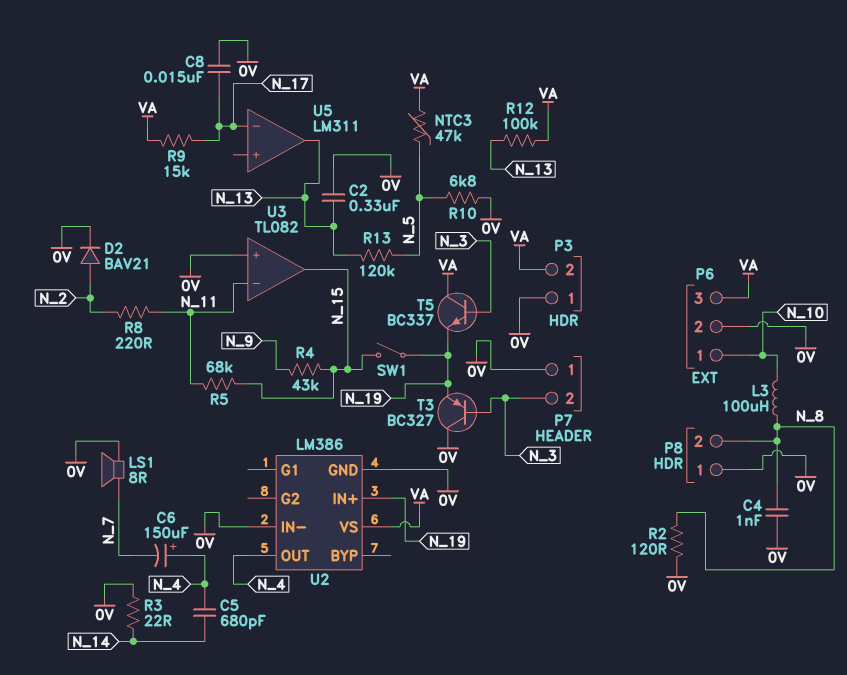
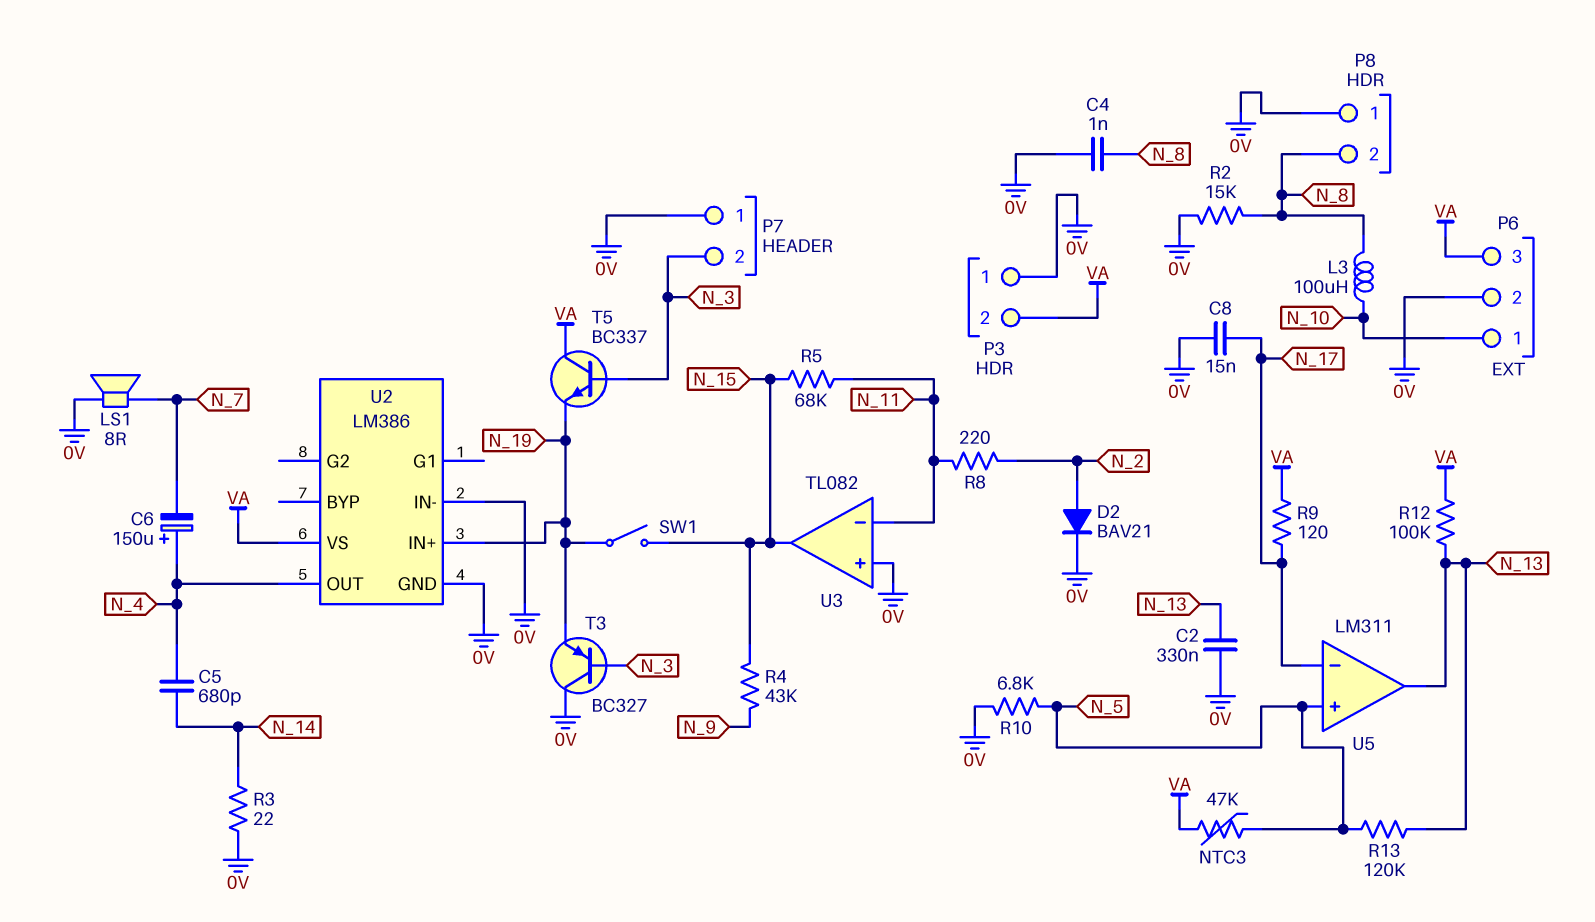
R2: 120 (0V, N_8) -> 15k (0V, N_8)
R9: 15k (N_17, VA) -> 120 (N_17, VA)
U5 pin in+: none -> N_5

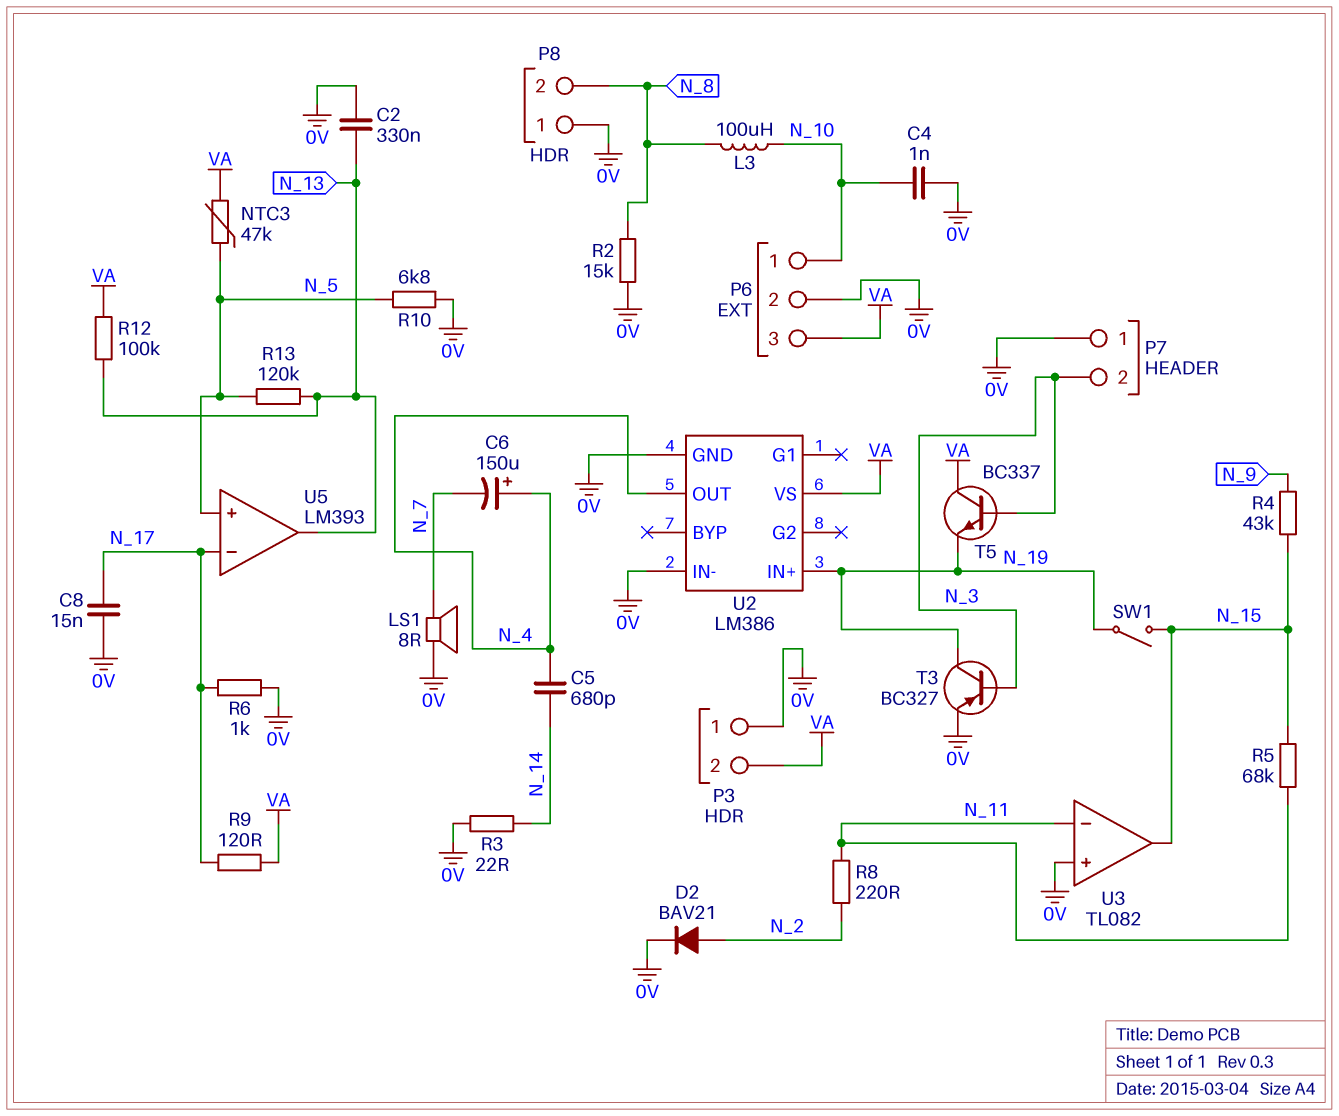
C4: 1nF (0V, N_8) -> 1nF (0V, N_10)
R6: none -> 1k (0V, N_17)
T3: PNP BC327 (B N_3, C 0V, E N_19) -> PNP BC327 (B N_3, C N_19, E 0V)
U5: LM311 -> LM393

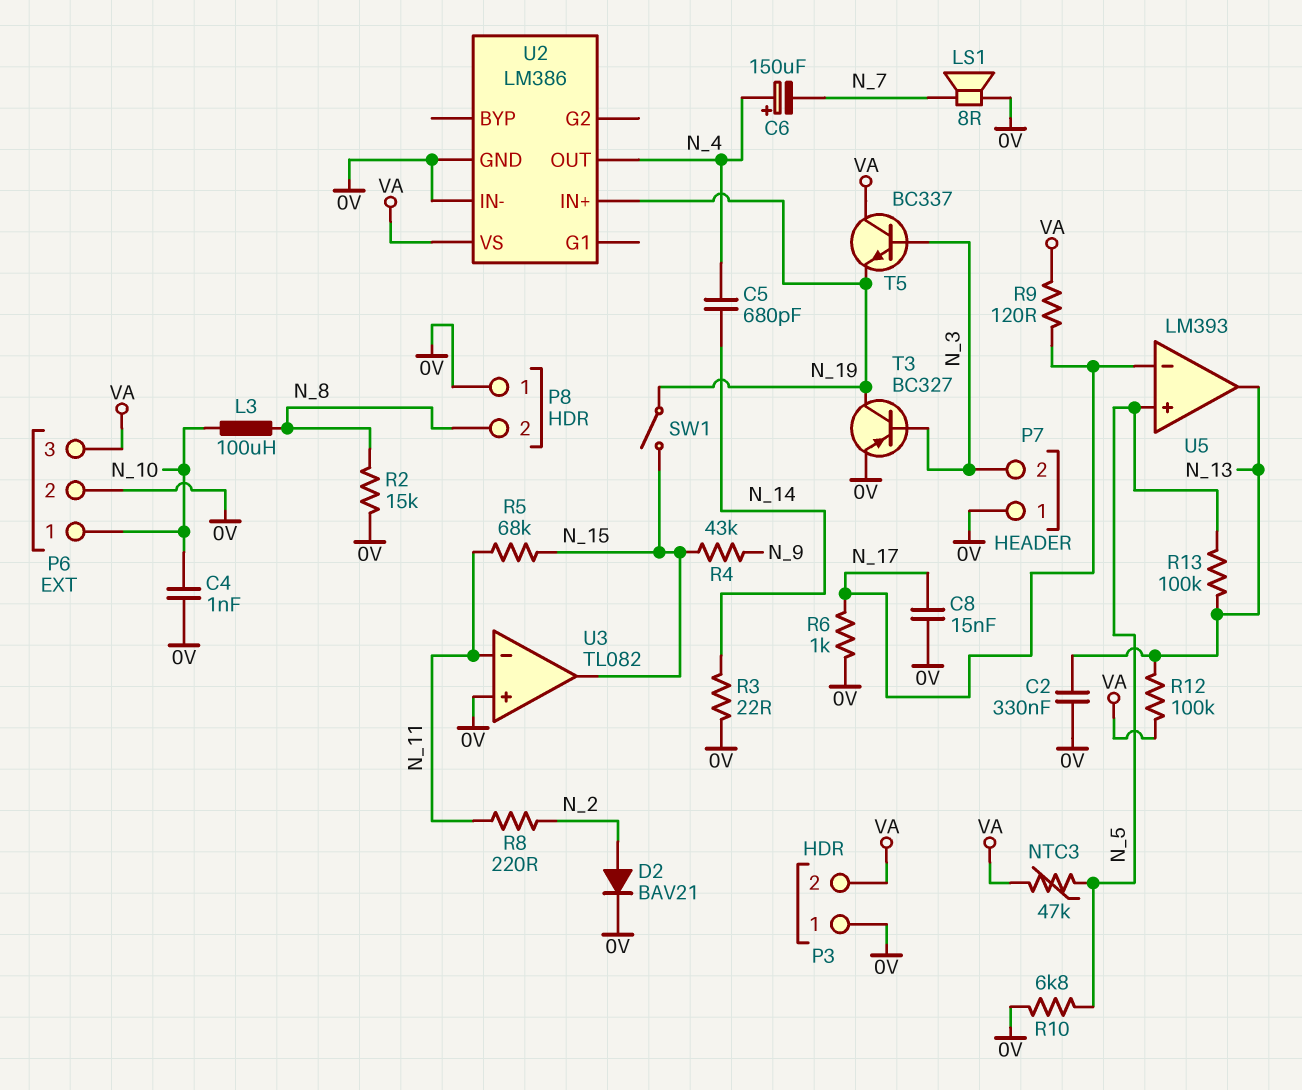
R13: 120k (N_5, N_13) -> 100k (N_5, N_13)

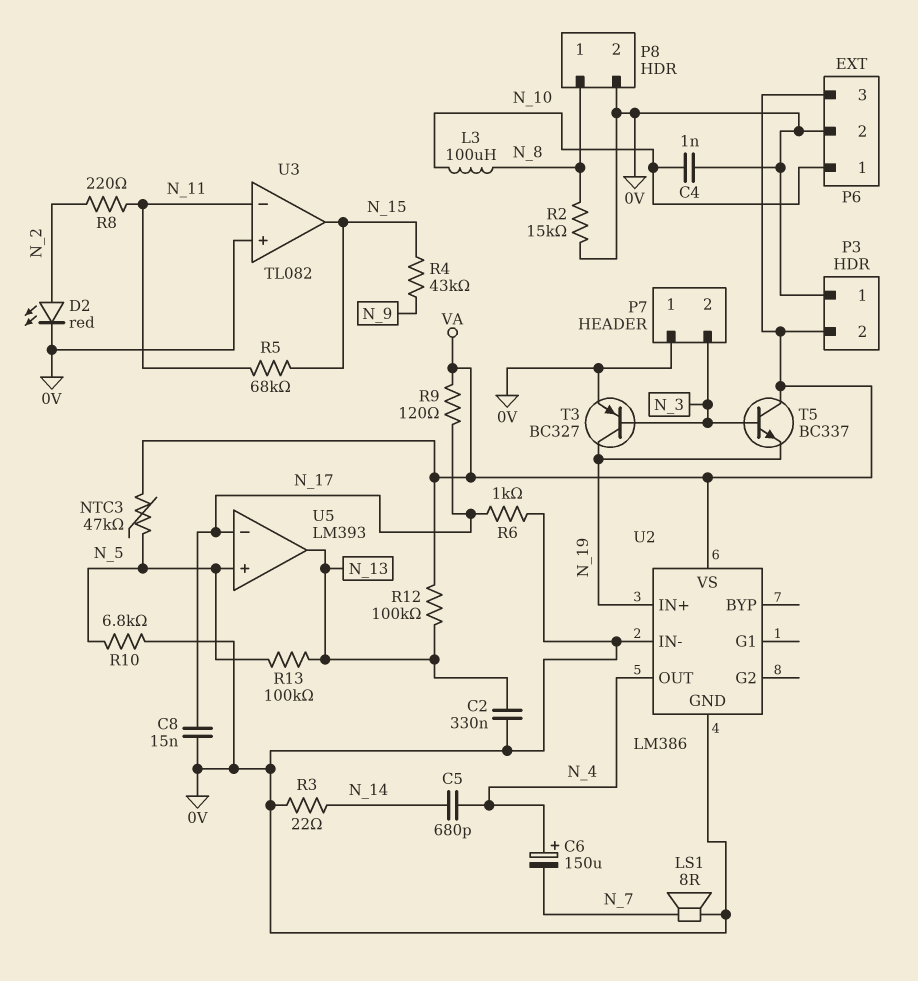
D2: diode BAV21 (A N_2, K 0V) -> LED red (A N_2, K 0V)
P8 pin 1: 0V -> N_8
P8 pin 2: N_8 -> 0V
SW1: switch (N_15, N_19) -> none

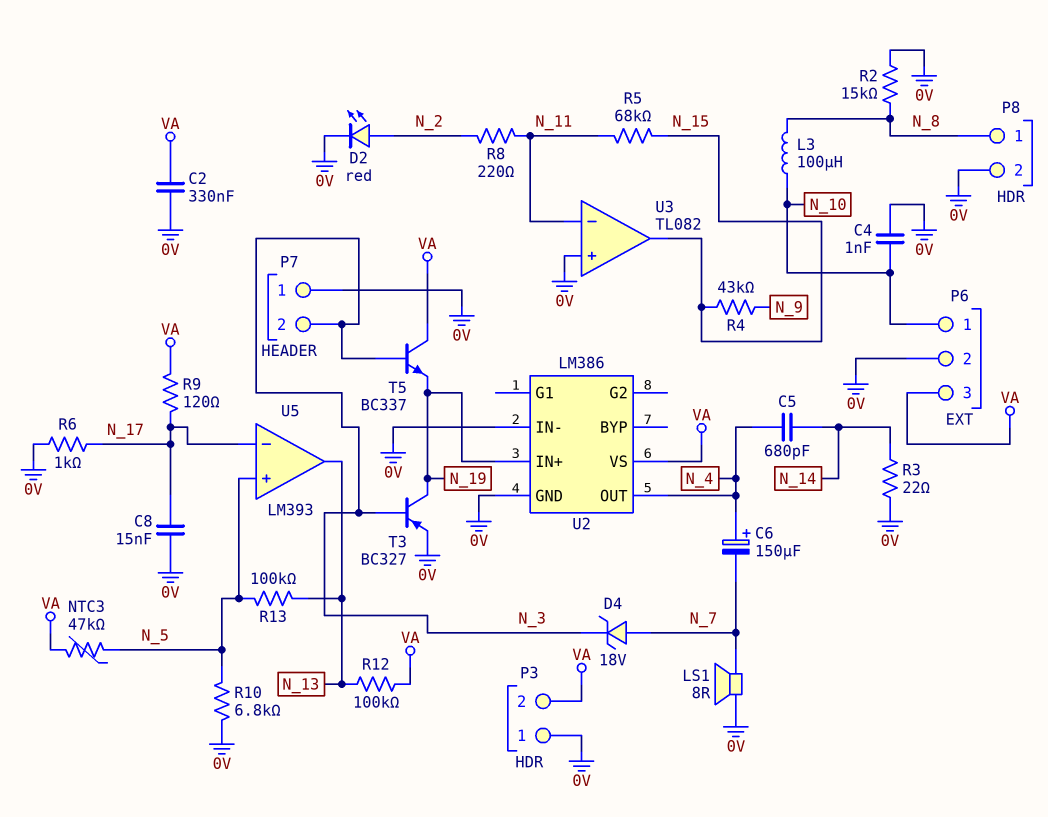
C2: 330nF (0V, N_13) -> 330nF (0V, VA)
D4: none -> zener 18V (A N_7, K N_3)

